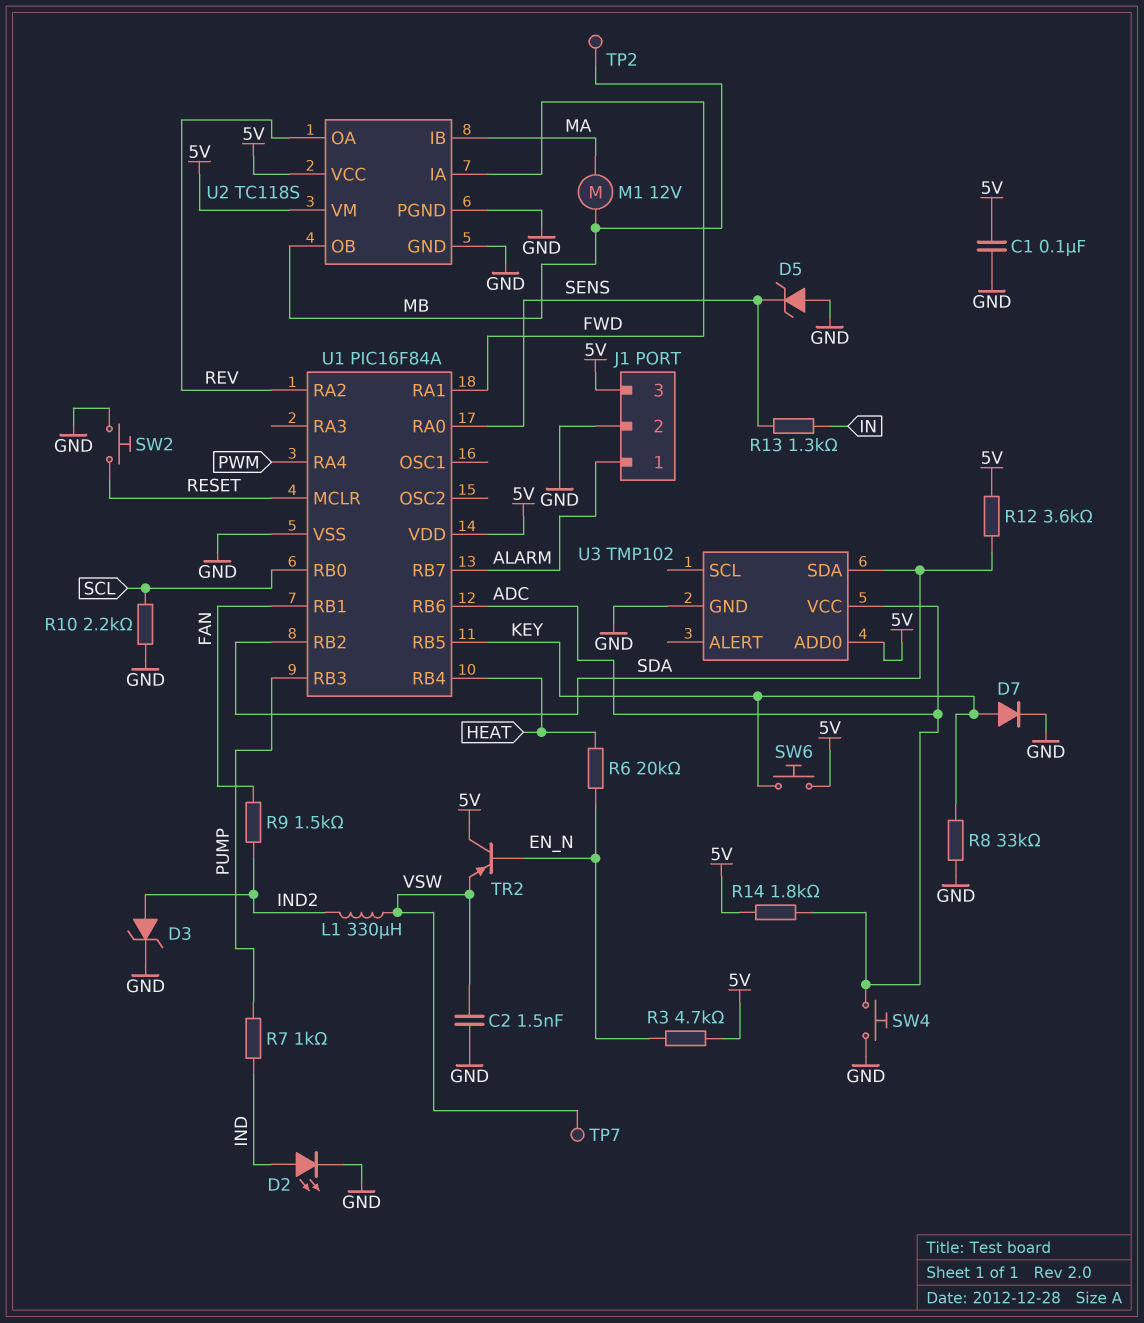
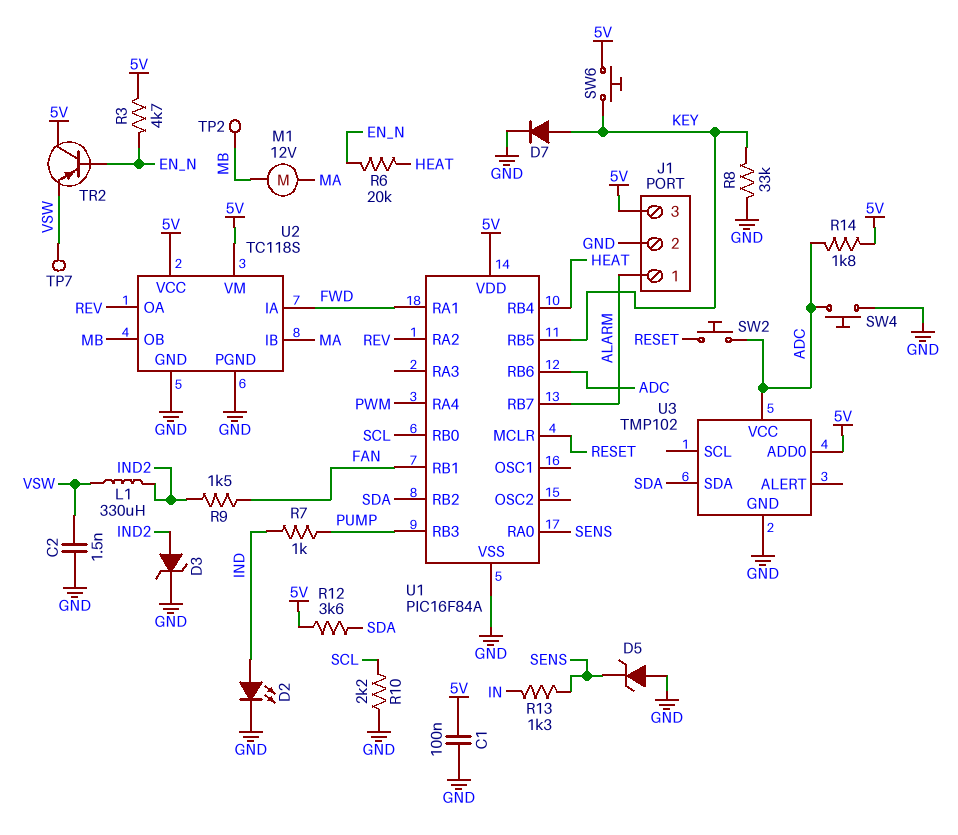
SW2: button (GND, RESET) -> button (ADC, RESET)

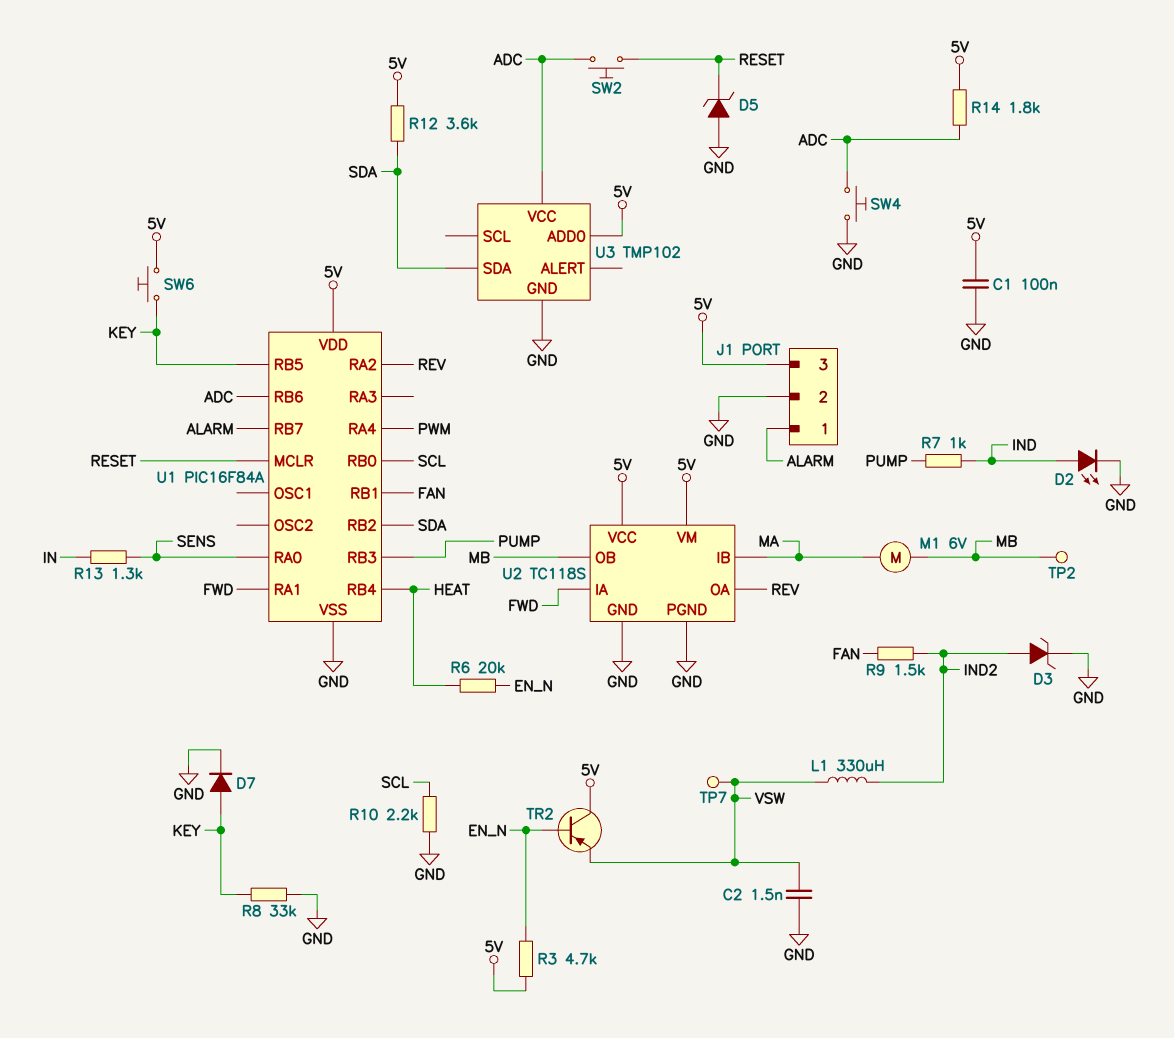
D5: zener (A GND, K SENS) -> zener (A GND, K RESET)
M1: motor 12V (MA, MB) -> motor 6V (MA, MB)

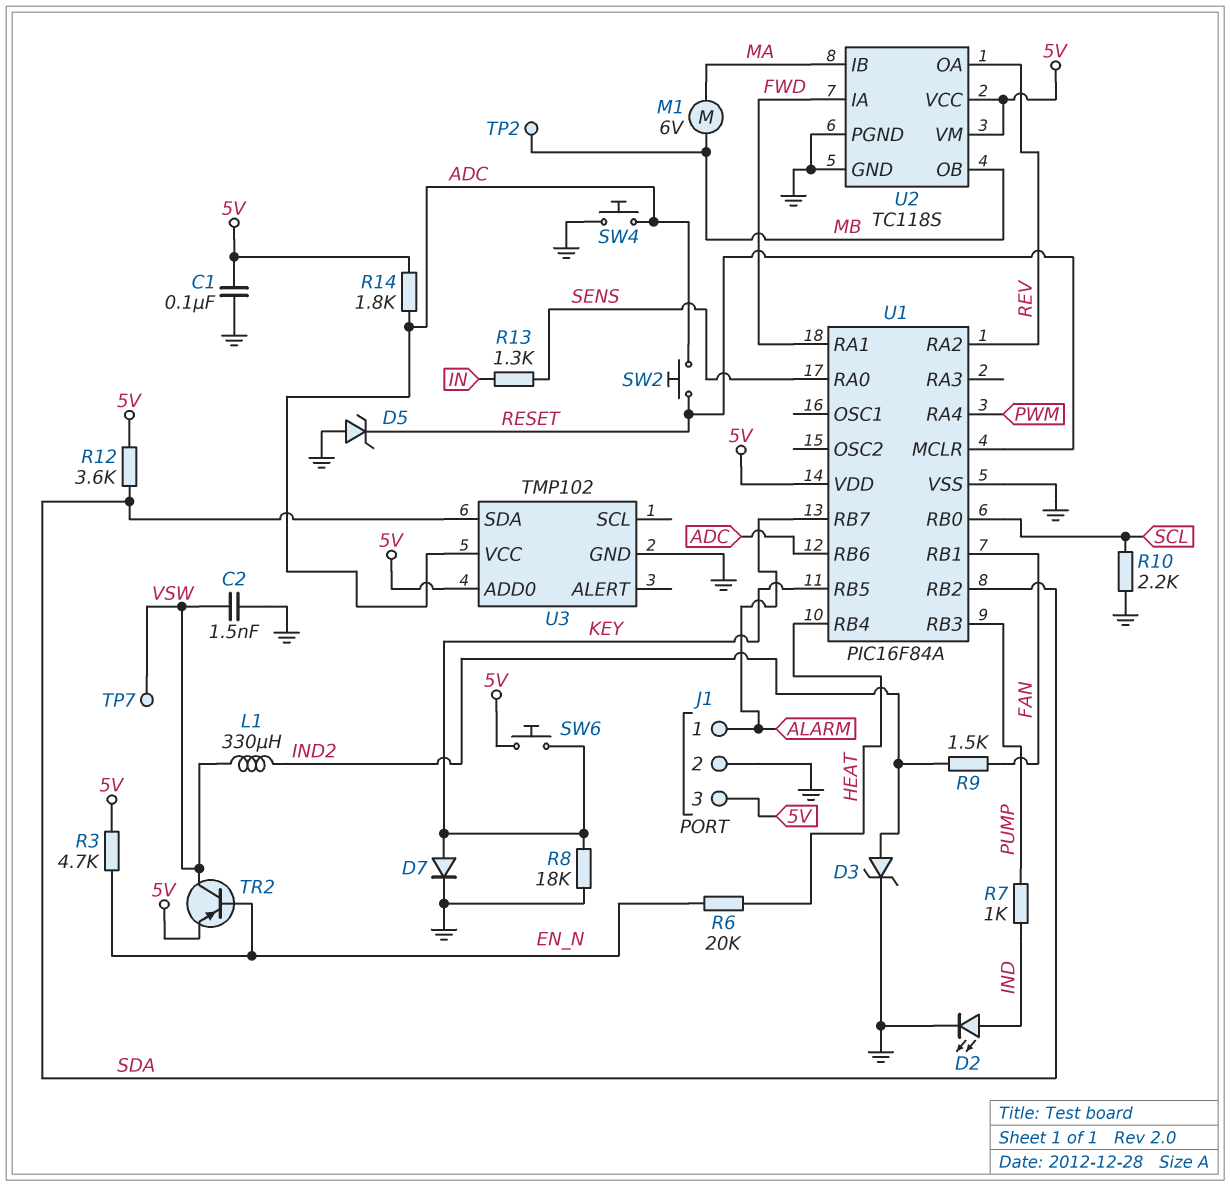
R8: 33k (GND, KEY) -> 18k (GND, KEY)
TR2: PNP (B EN_N, C 5V, E VSW) -> PNP (B EN_N, C VSW, E 5V)

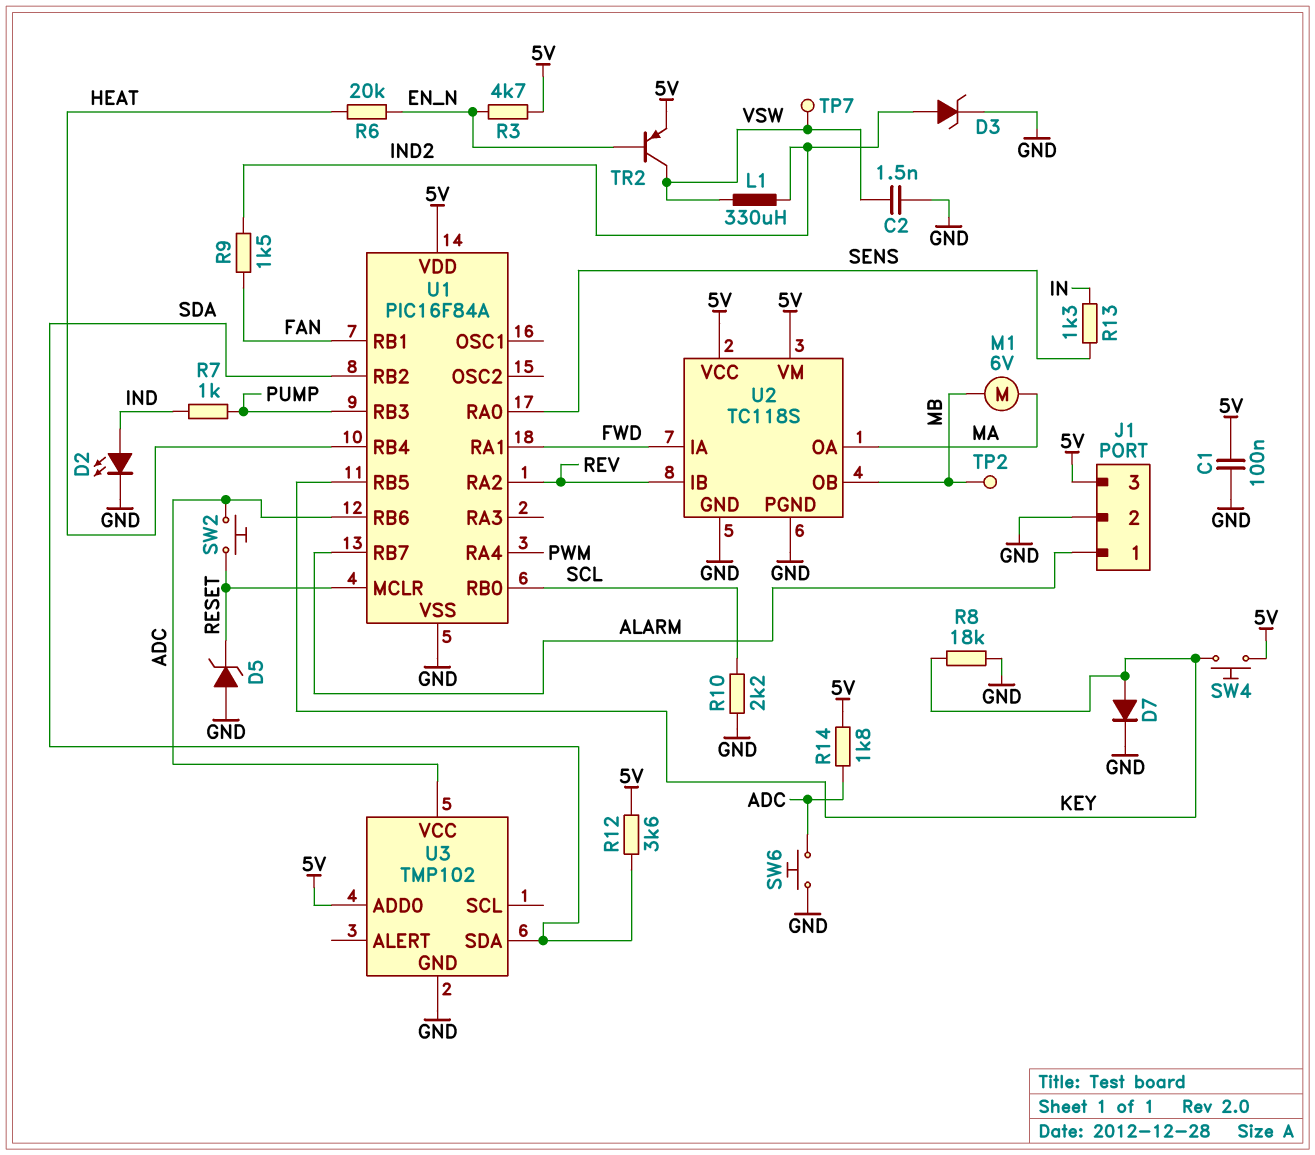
SW4: button (ADC, GND) -> button (5V, KEY)
SW6: button (5V, KEY) -> button (ADC, GND)
U2 pin IB: MA -> REV
U2 pin OA: REV -> MA

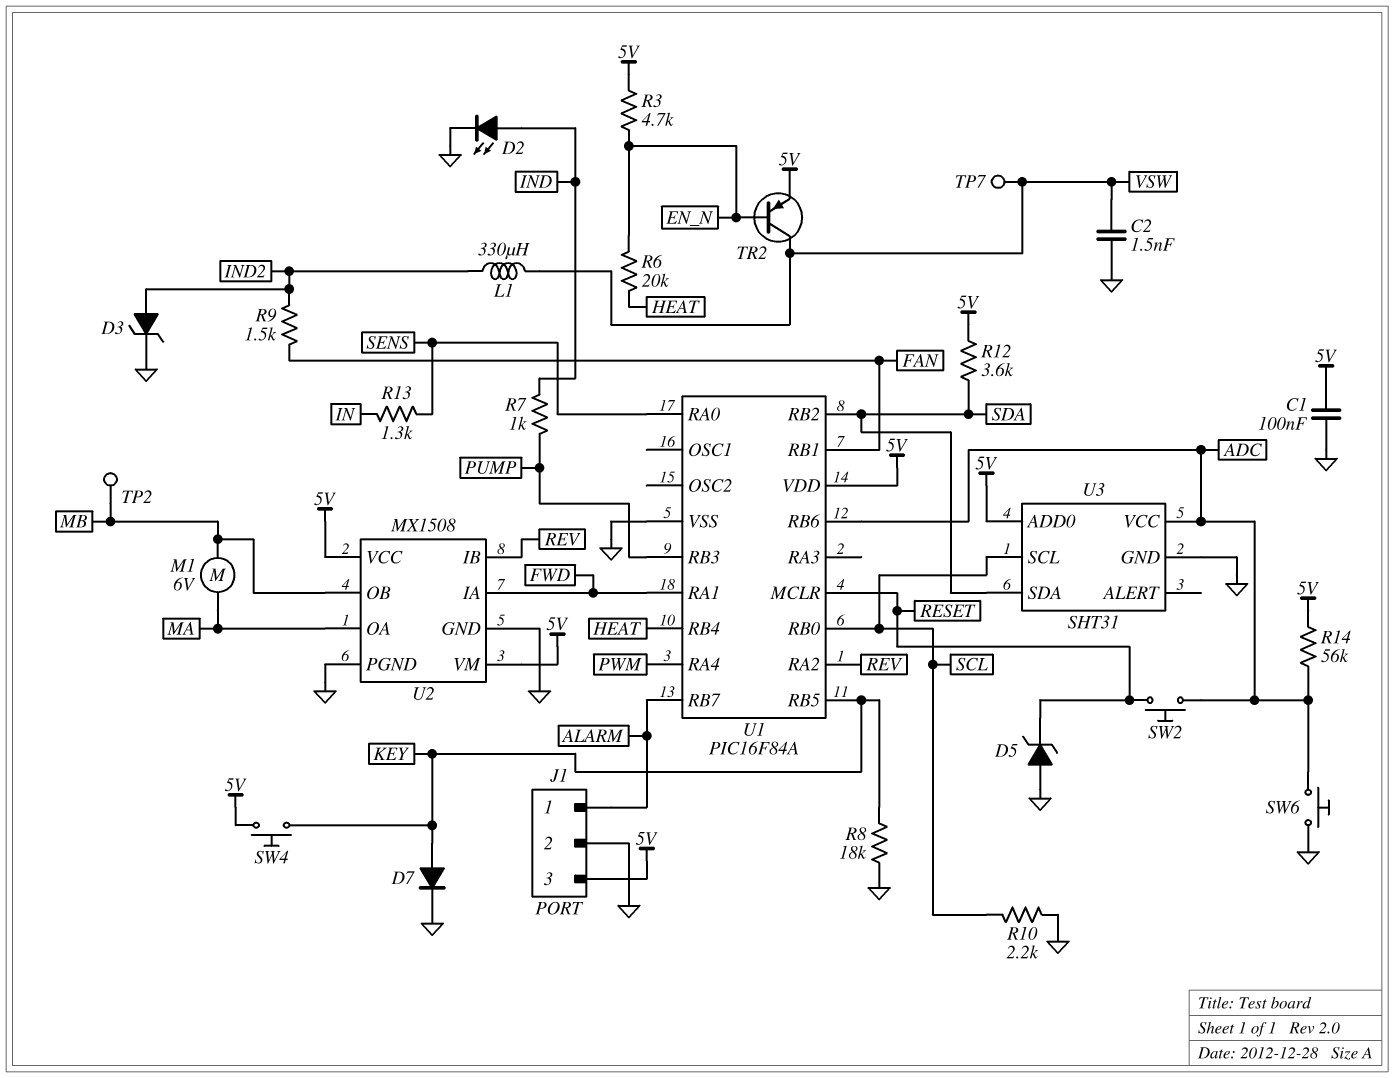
R14: 1.8k (5V, ADC) -> 56k (5V, ADC)
U2: TC118S -> MX1508
U3: TMP102 -> SHT31
U3 pin SCL: none -> SCL

